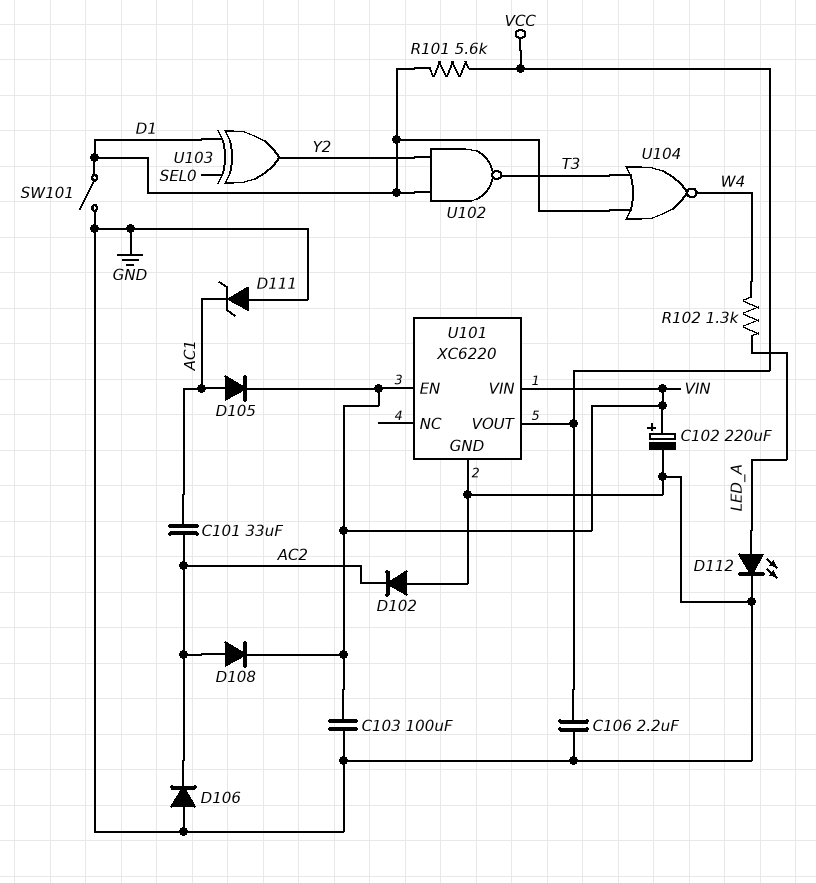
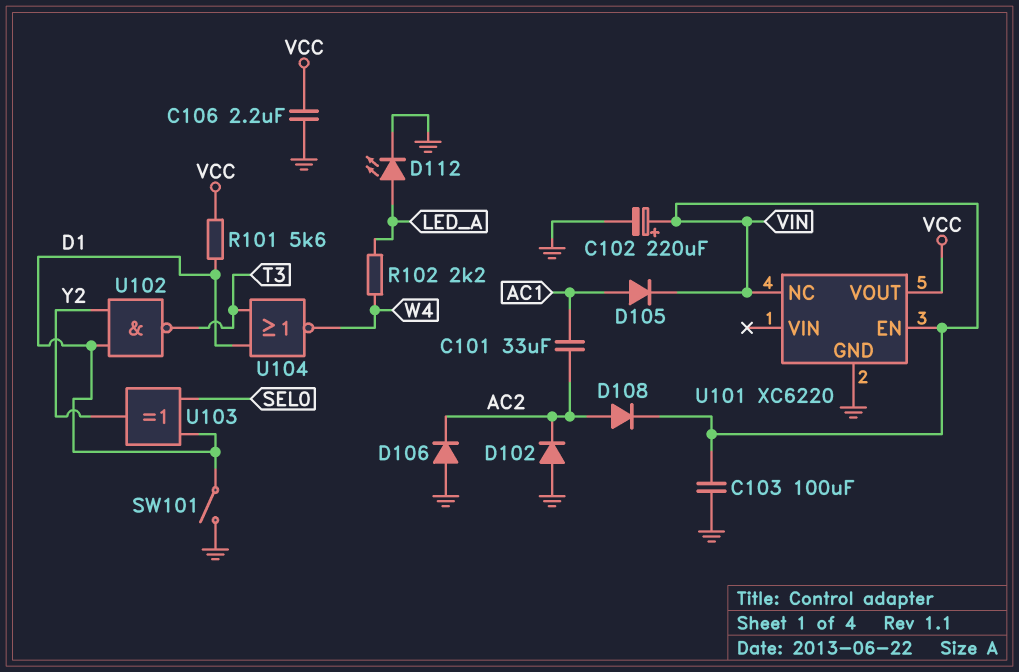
D111: zener (A GND, K AC1) -> none
R102: 1.3k (LED_A, W4) -> 2.2k (LED_A, W4)
U101 pin NC: none -> VIN
U101 pin VIN: VIN -> none

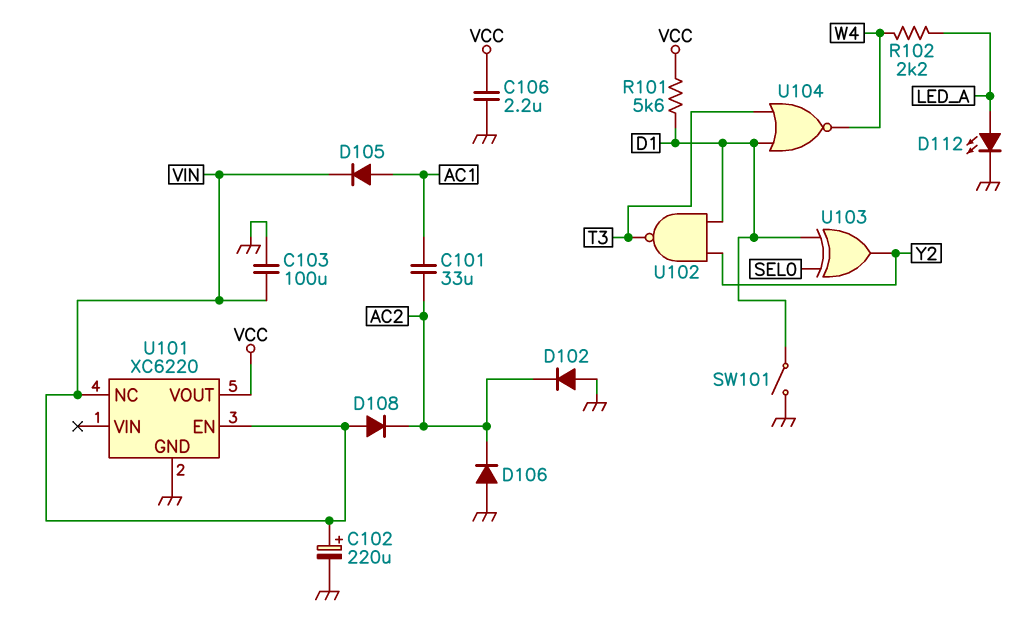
D108: diode (A AC2, K VIN) -> diode (A VIN, K AC2)

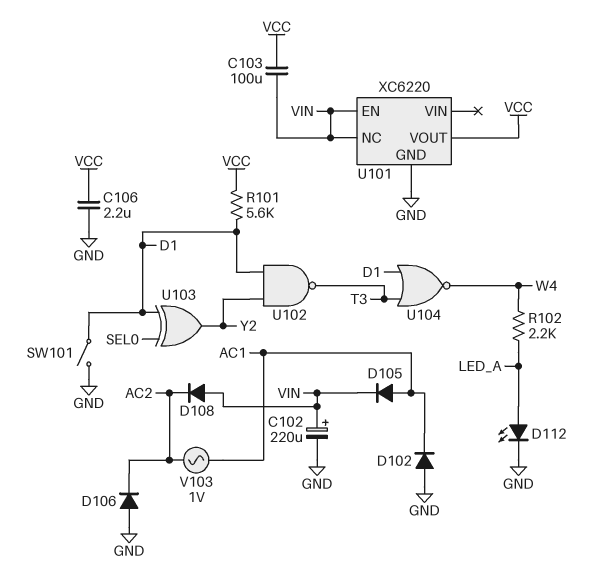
C101: 33uF (AC1, AC2) -> none
C103: 100uF (GND, VIN) -> 100uF (VCC, VIN)
D102: diode (A GND, K AC2) -> diode (A GND, K AC1)
V103: none -> AC 1V (AC1, AC2)

